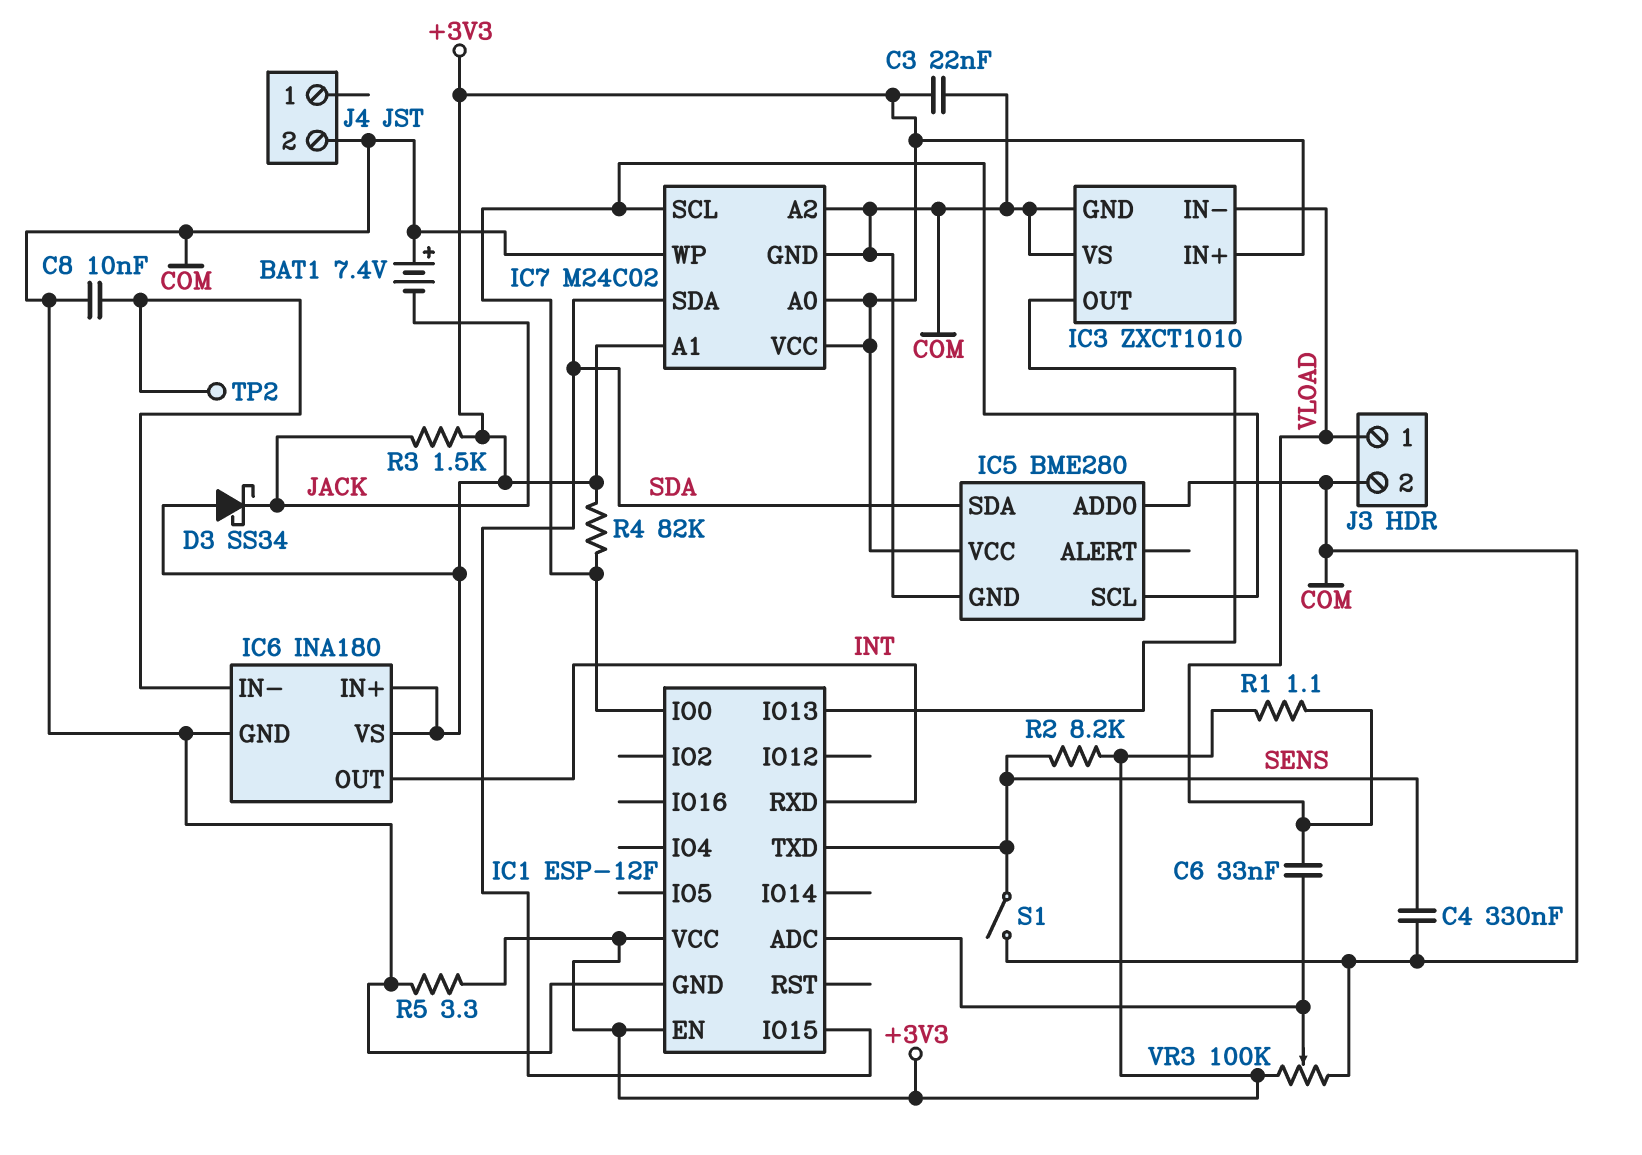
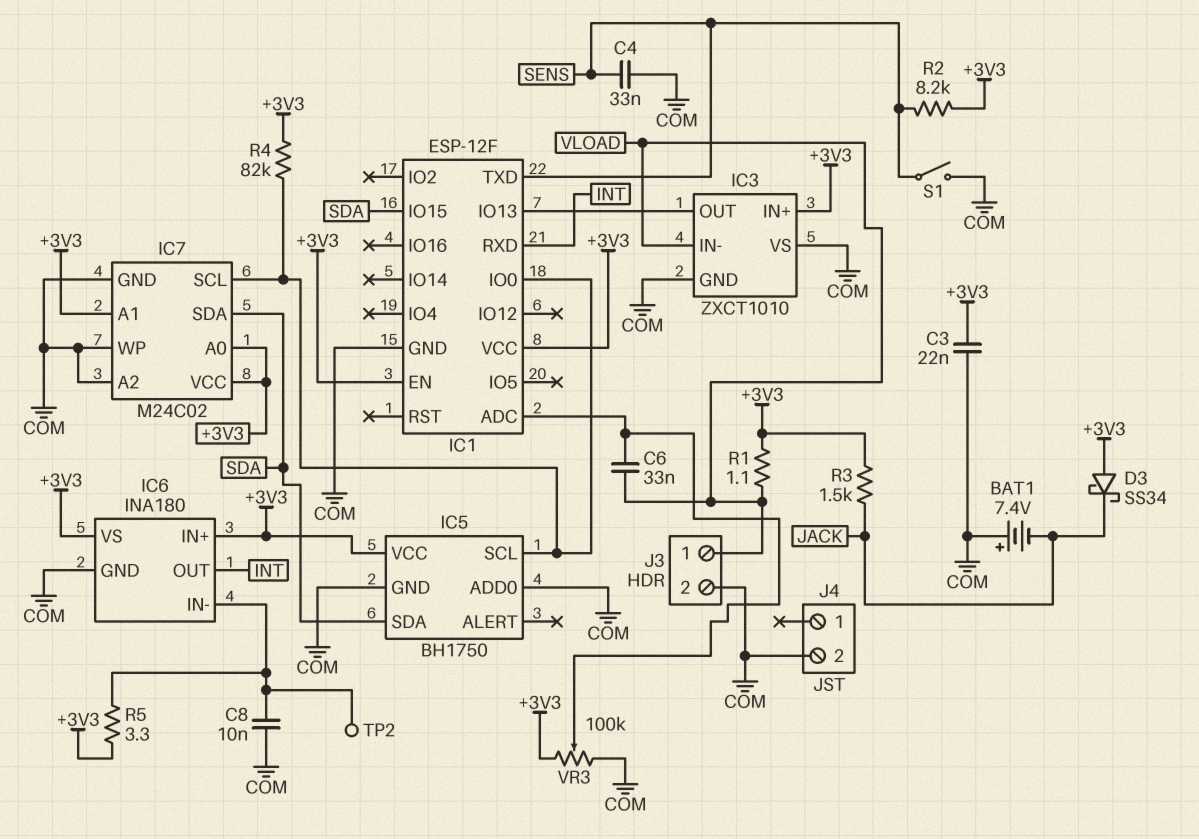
C4: 330nF (COM, SENS) -> 33nF (COM, SENS)
IC5: BME280 -> BH1750
R5: 3.3 (+3V3, COM) -> 3.3 (+3V3, IC6/IN-)

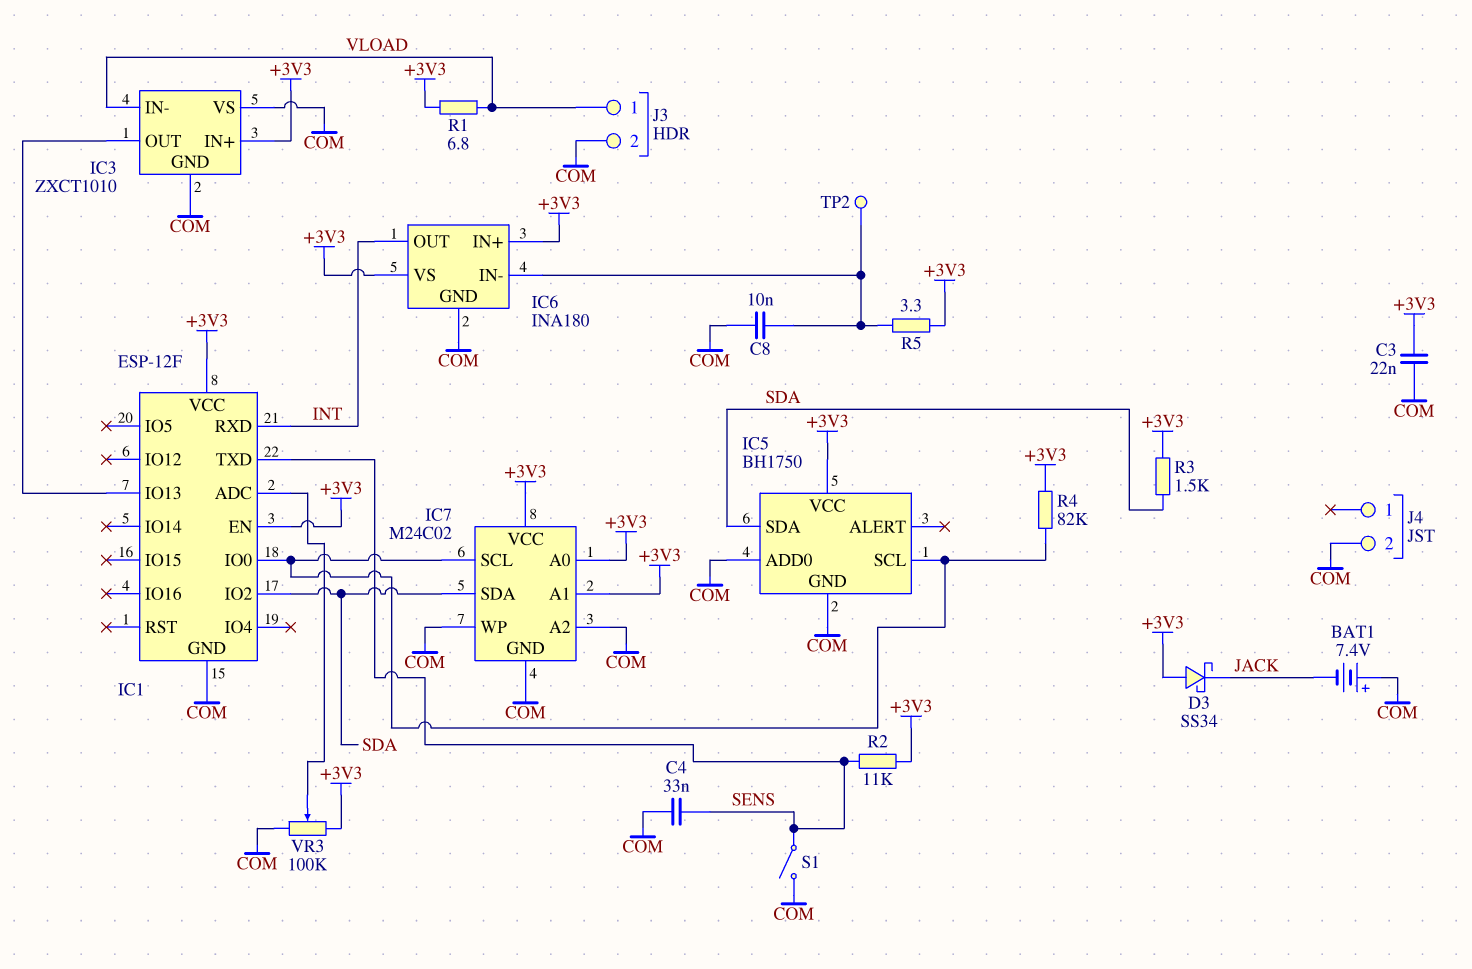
C6: 33nF (IC1/ADC, VLOAD) -> none
IC1 pin IO2: none -> SDA
IC1 pin IO15: SDA -> none
R1: 1.1 (+3V3, VLOAD) -> 6.8 (+3V3, VLOAD)
R2: 8.2k (+3V3, SENS) -> 11k (+3V3, SENS)
R3: 1.5k (+3V3, JACK) -> 1.5k (+3V3, SDA)

